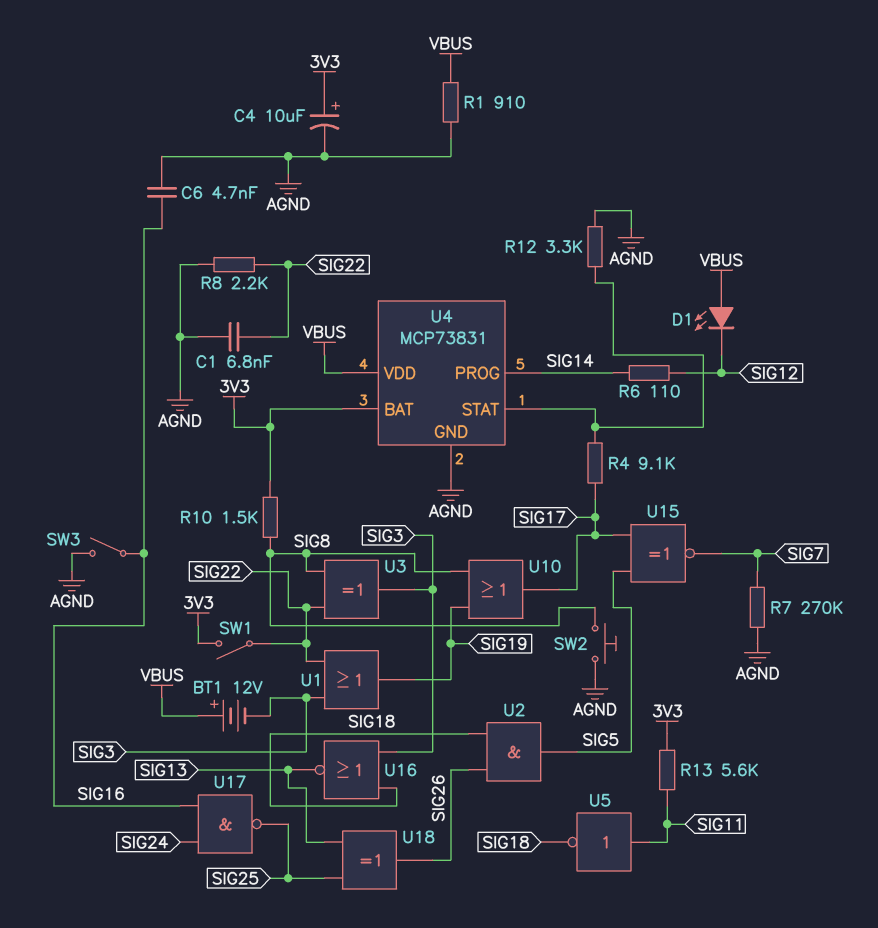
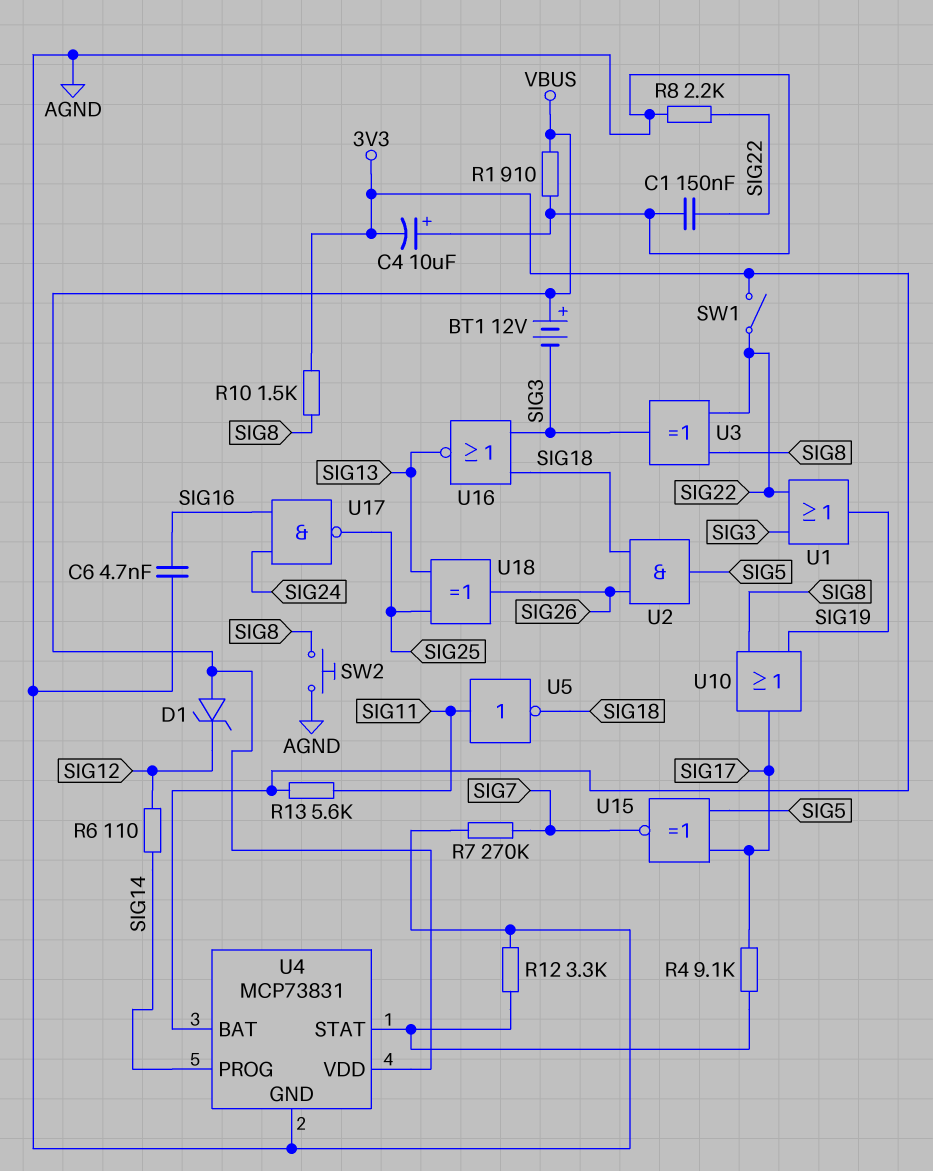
C1: 6.8nF (AGND, SIG22) -> 150nF (AGND, SIG22)
C4: 10uF (plus 3V3, minus AGND) -> 10uF (plus AGND, minus 3V3)
D1: LED (A VBUS, K SIG12) -> zener (A VBUS, K SIG12)
SW3: switch (AGND, SIG16) -> none

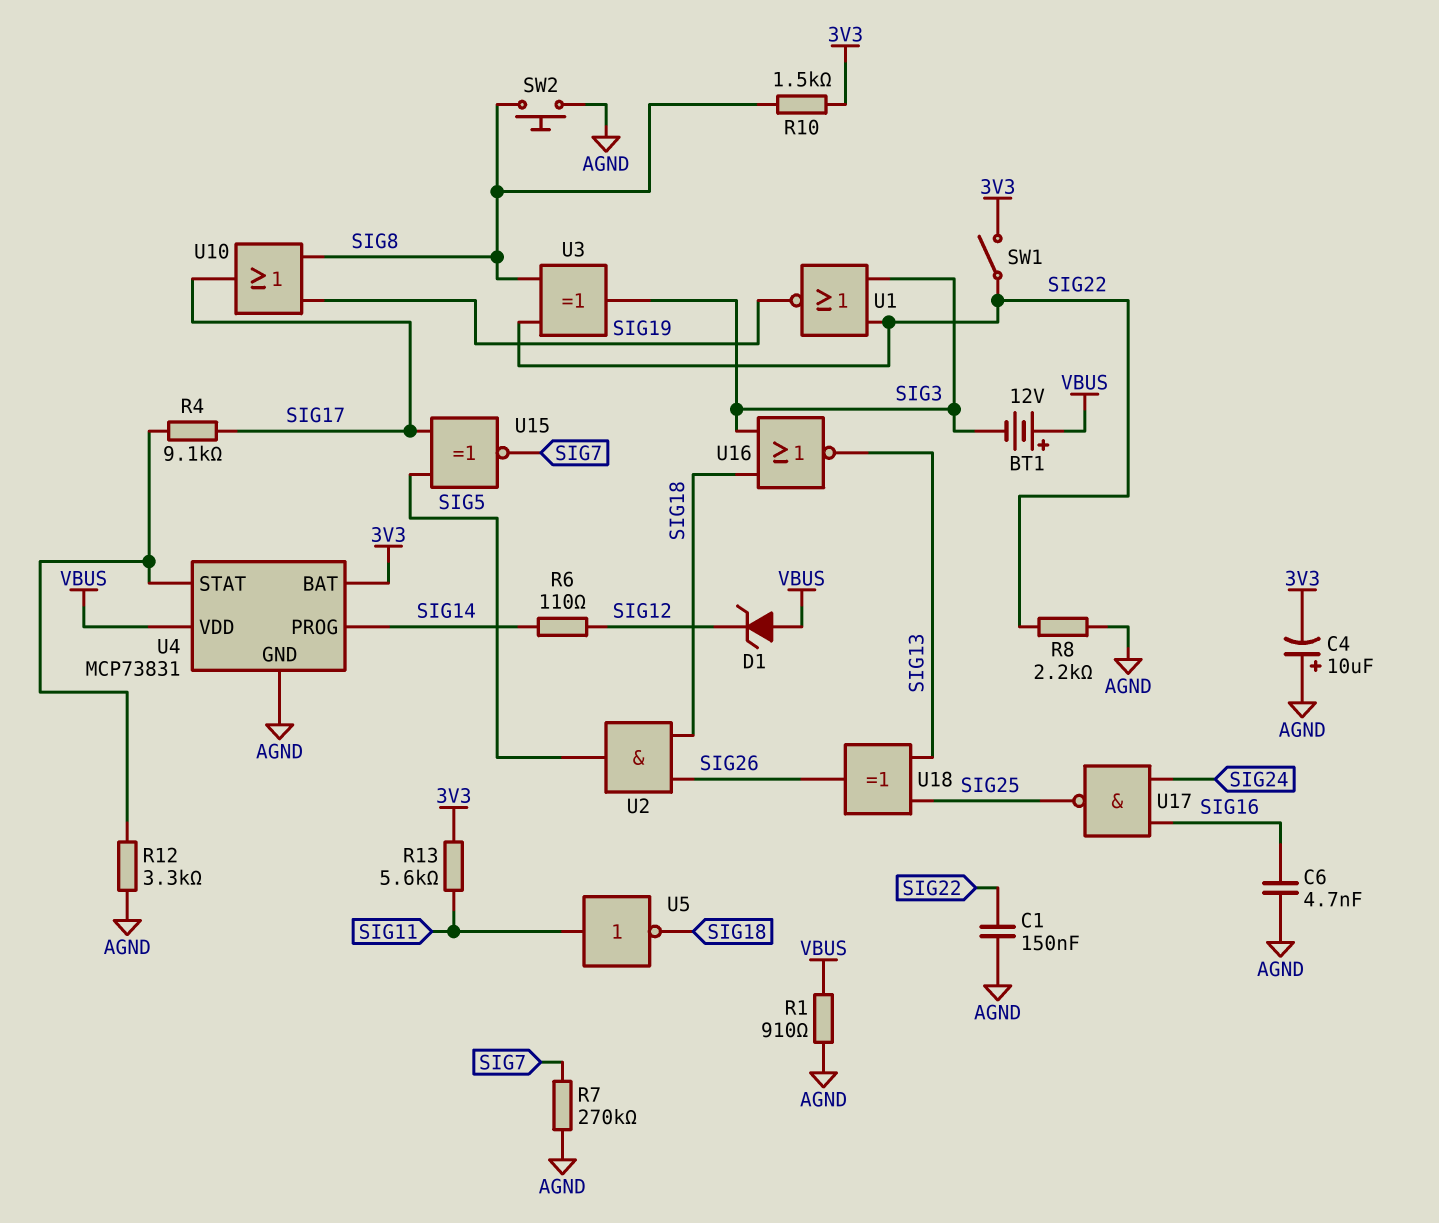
U1: OR (in SIG3, in SIG22, out SIG19) -> NOR (in SIG3, in SIG22, out SIG19)

